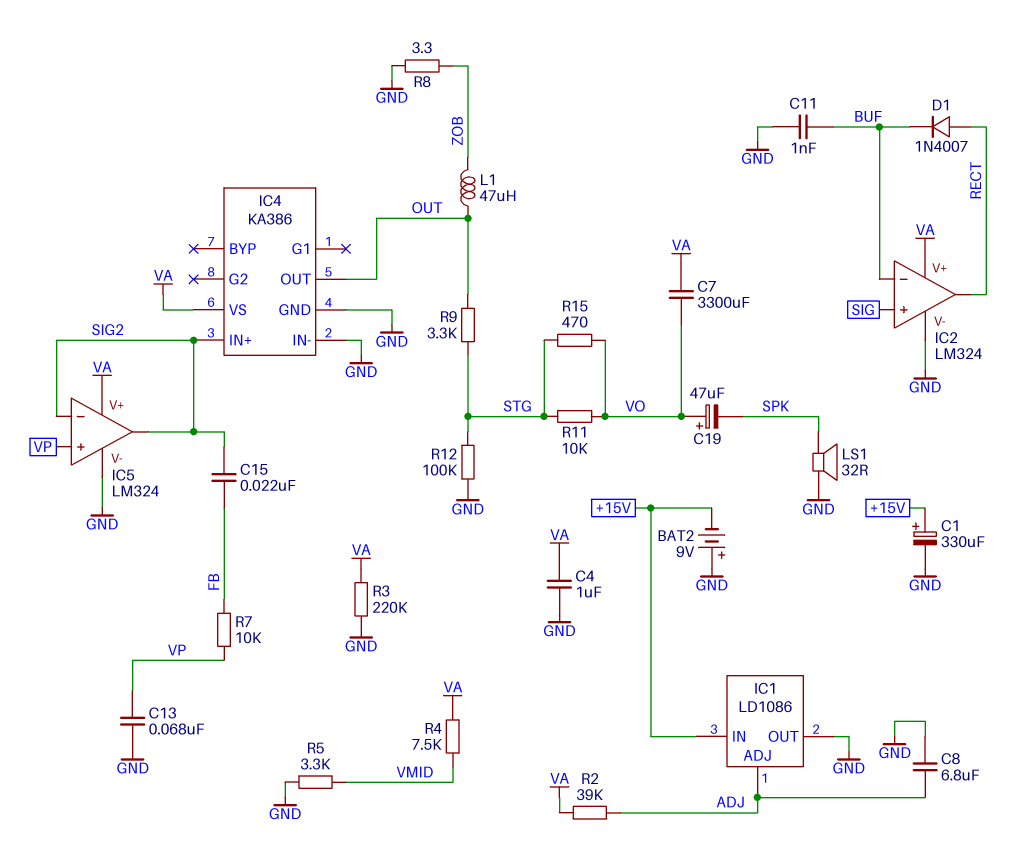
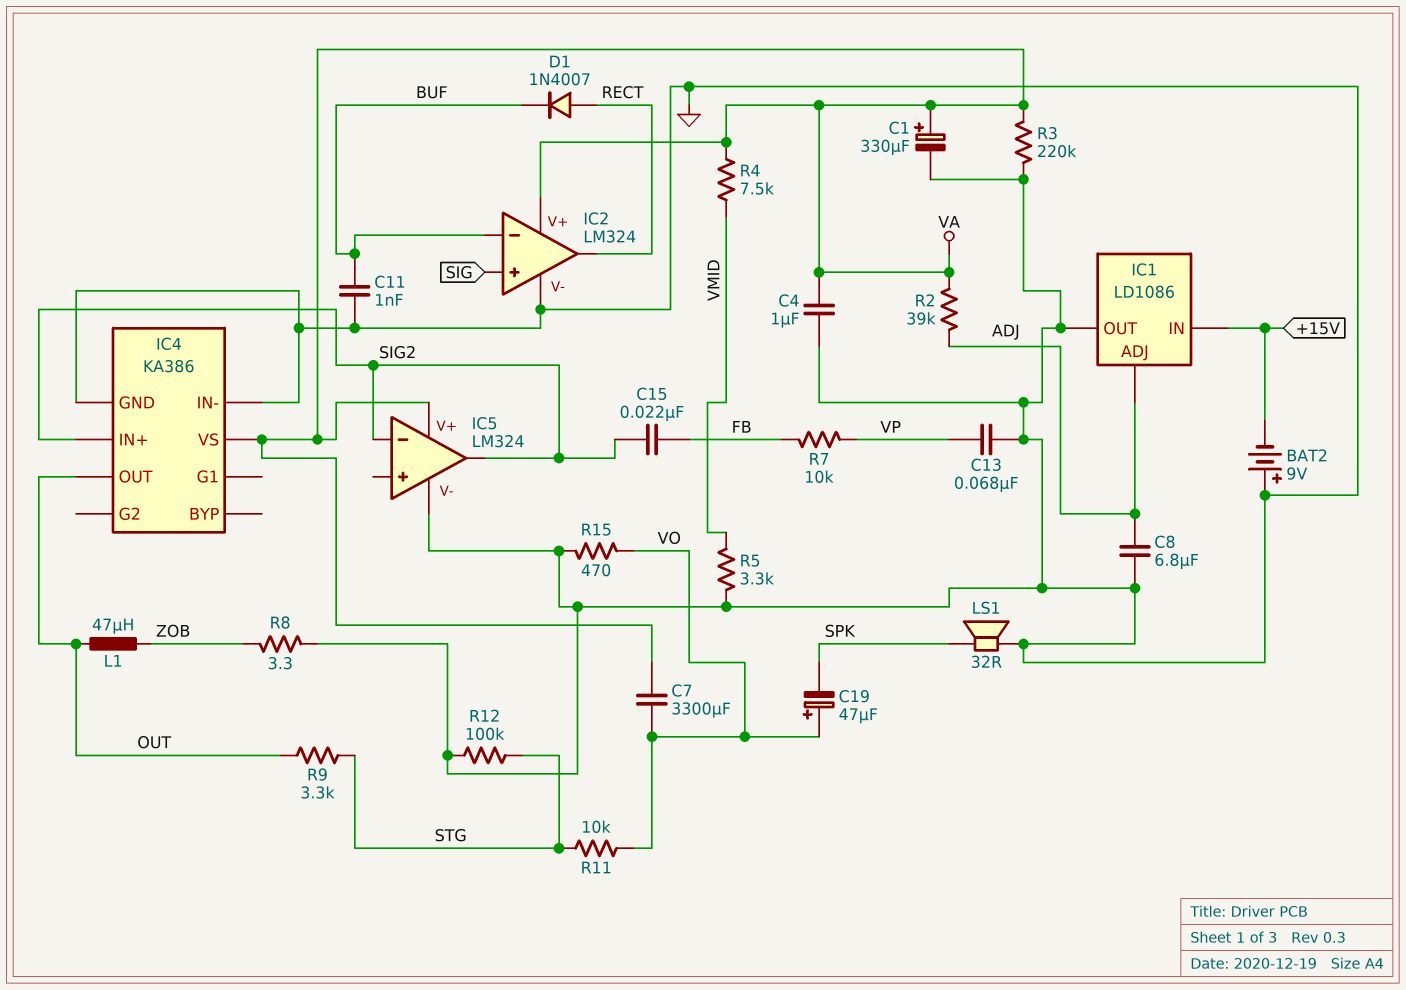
C1: 330uF (plus +15V, minus GND) -> 330uF (plus VA, minus GND)
IC5 pin in+: VP -> none
R15: 470 (STG, VO) -> 470 (GND, VO)

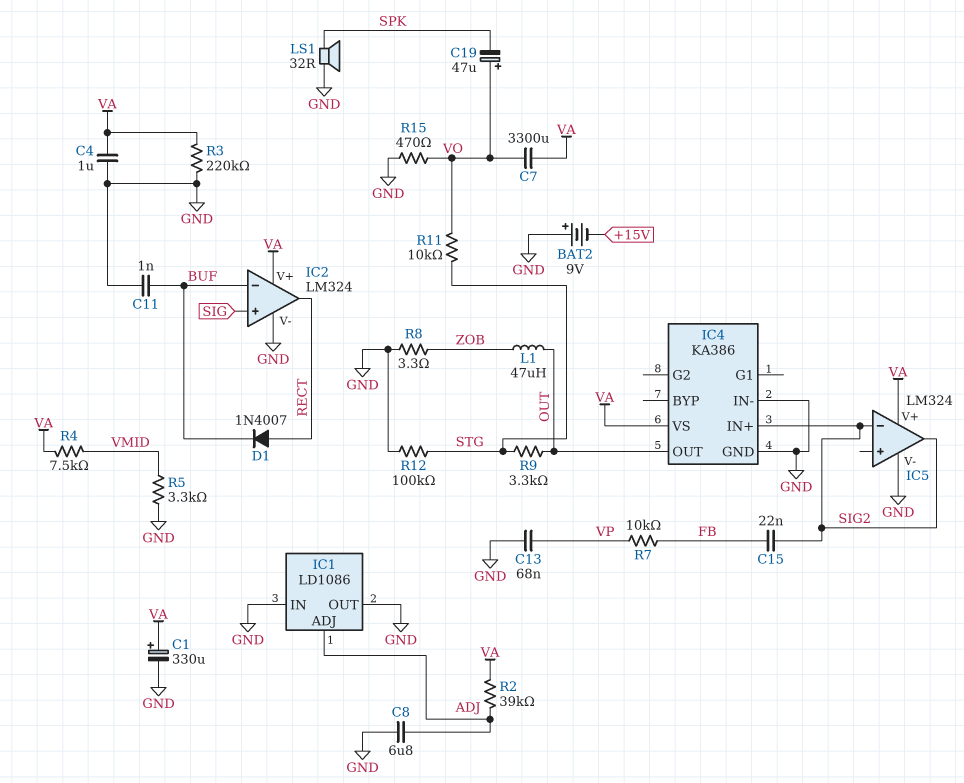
IC1 pin IN: +15V -> GND

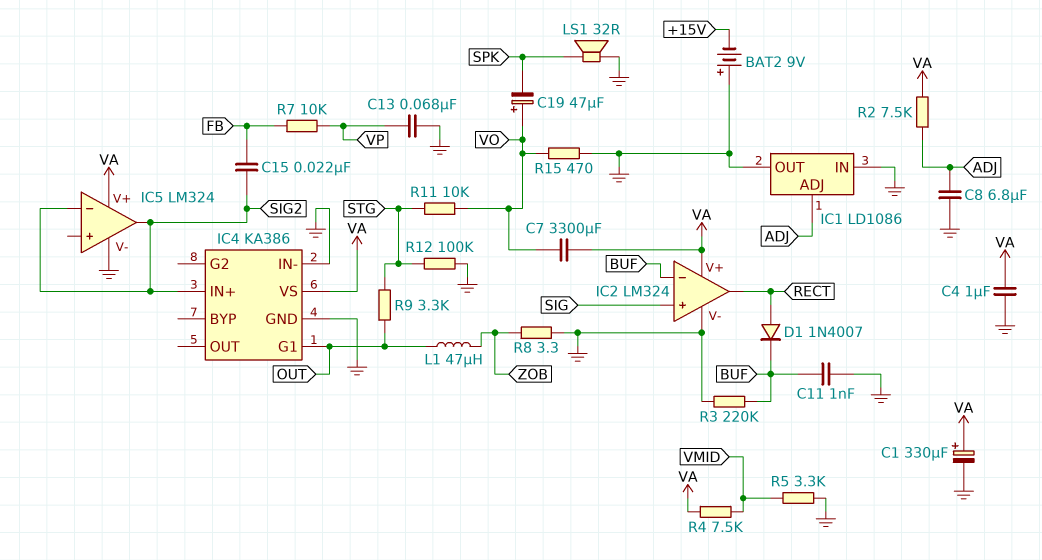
IC4 pin G1: none -> OUT
IC4 pin OUT: OUT -> none
R2: 39k (ADJ, VA) -> 7.5k (ADJ, VA)
R3: 220k (GND, VA) -> 220k (BUF, GND)

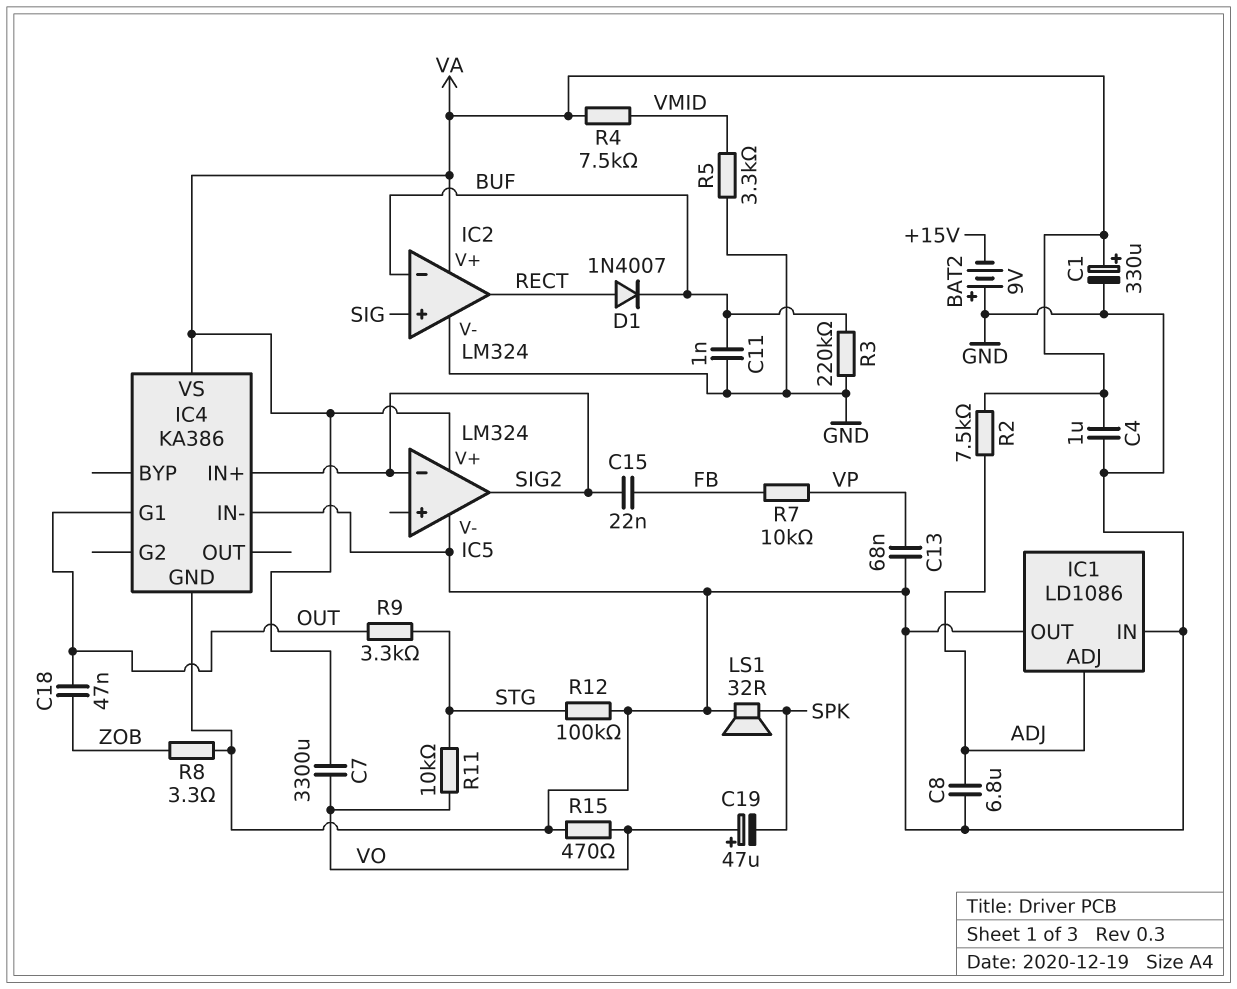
C18: none -> 47nF (OUT, ZOB)
L1: 47uH (OUT, ZOB) -> none

